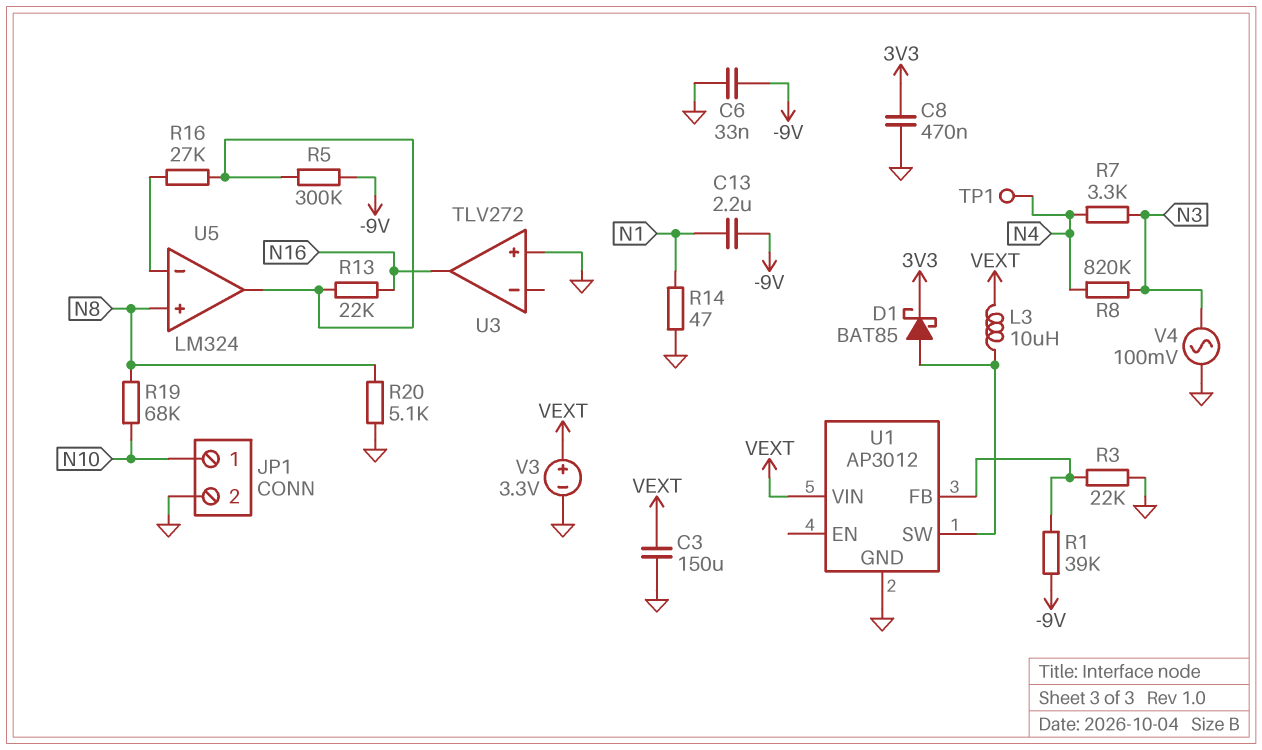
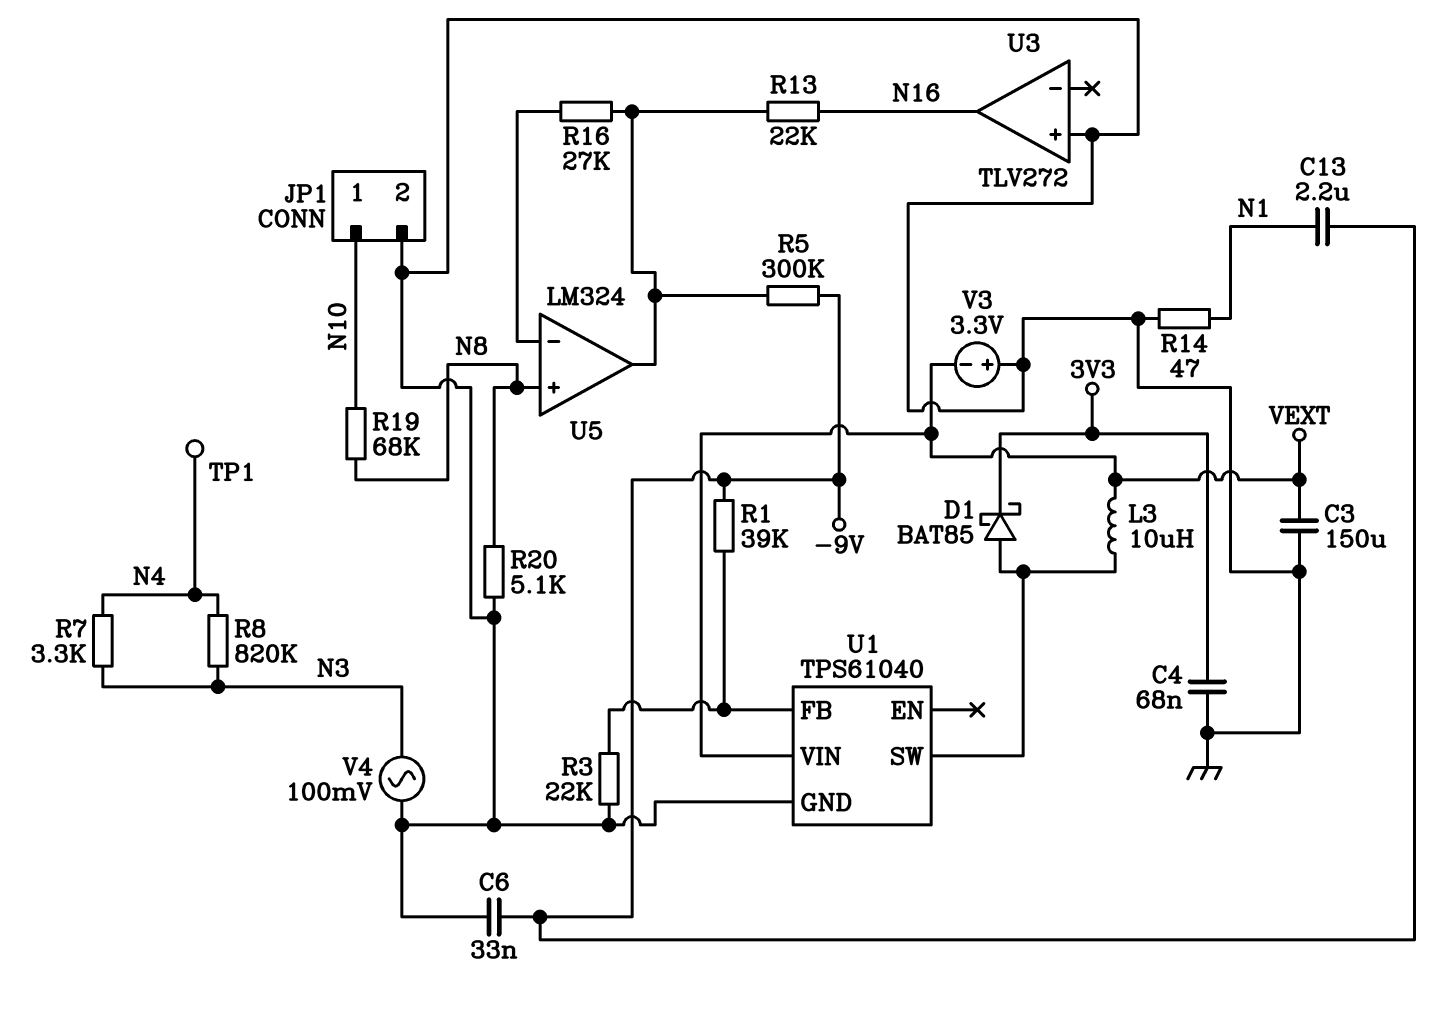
C4: none -> 68nF (3V3, GND)
C8: 470nF (3V3, GND) -> none
U1: AP3012 -> TPS61040
V3: 3.3V (plus VEXT, minus GND) -> 3.3V (plus GND, minus VEXT)

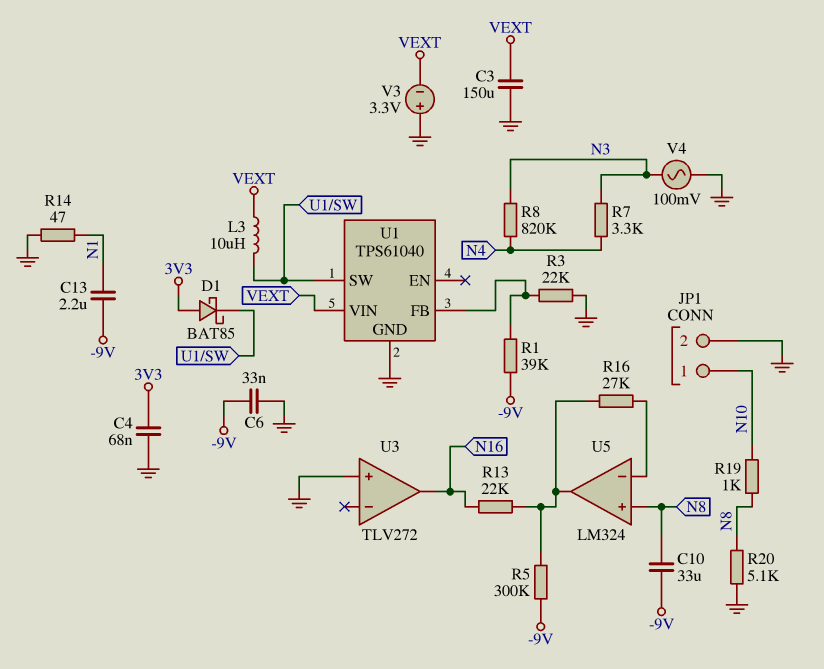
C10: none -> 33uF (-9V, N8)
D1: schottky BAT85 (A U1/SW, K 3V3) -> schottky BAT85 (A 3V3, K U1/SW)
R19: 68k (N8, N10) -> 1k (N8, N10)
TP1: test point (N4) -> none

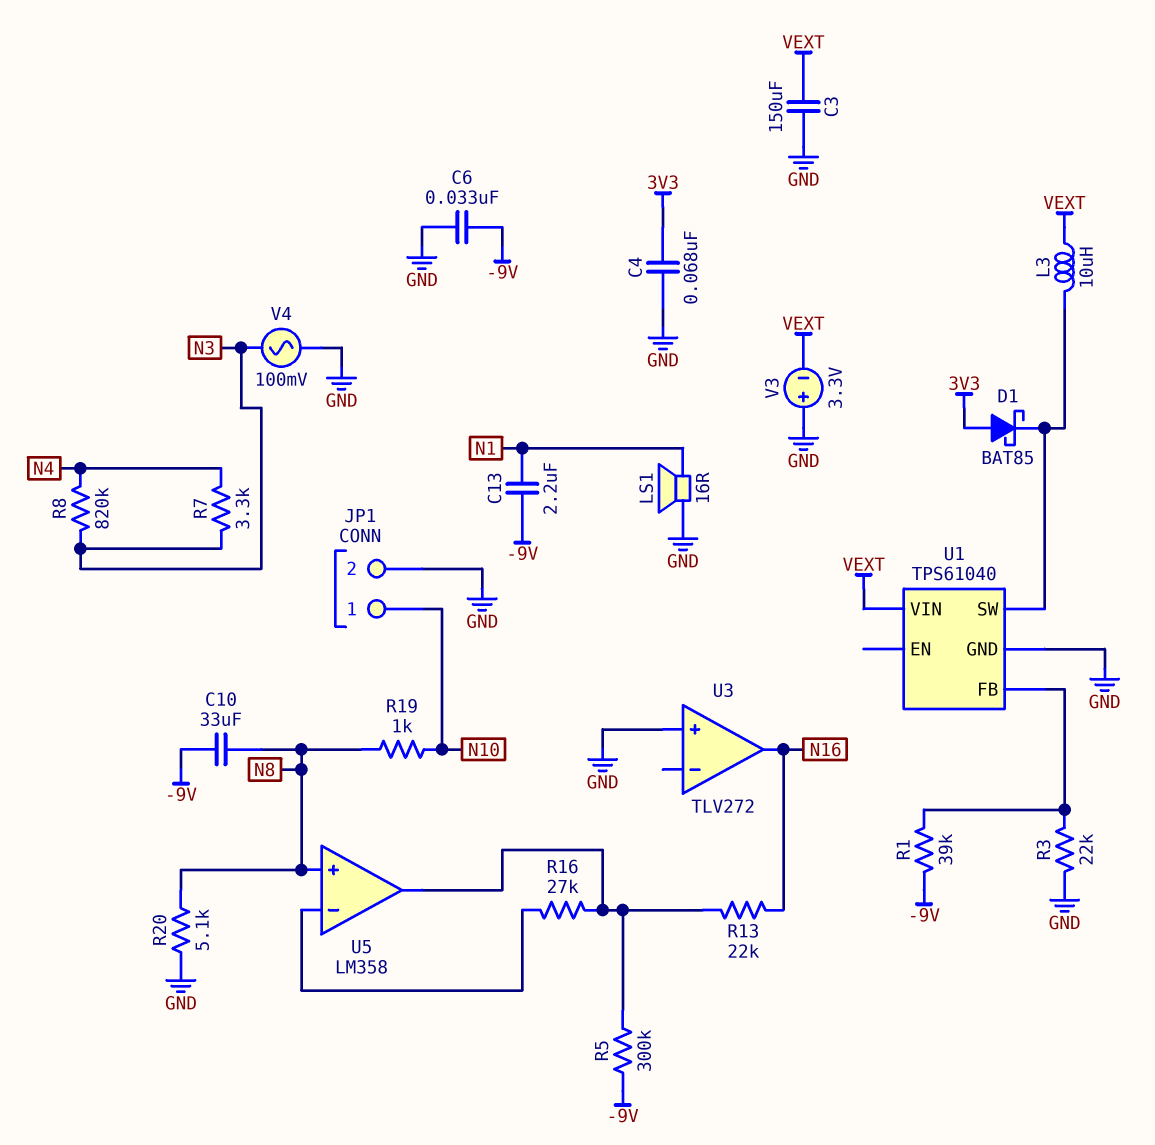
LS1: none -> speaker 16R (GND, N1)
R14: 47 (GND, N1) -> none
U5: LM324 -> LM358

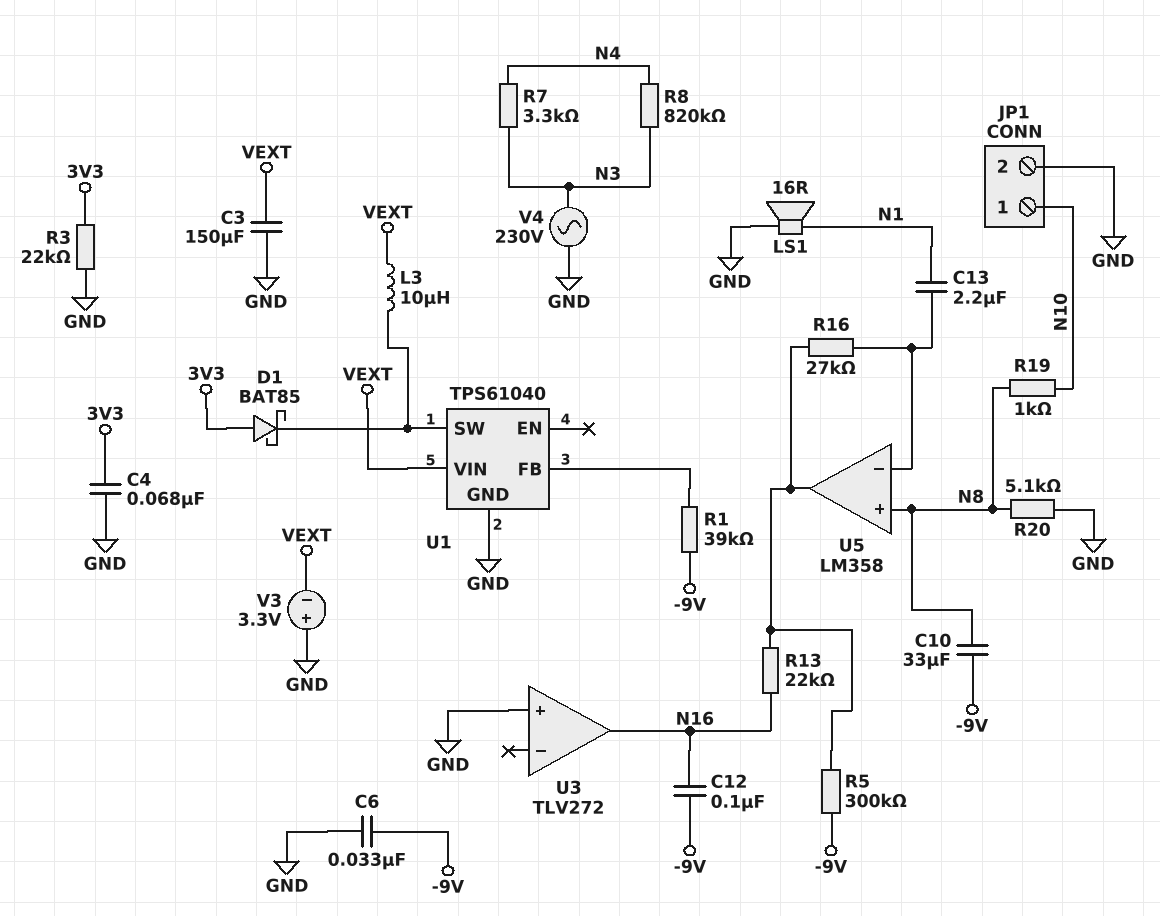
C12: none -> 100nF (-9V, N16)
C13: 2.2uF (-9V, N1) -> 2.2uF (N1, U5/in-)
R3: 22k (GND, U1/FB) -> 22k (3V3, GND)
V4: AC 100mV (GND, N3) -> AC 230V (GND, N3)

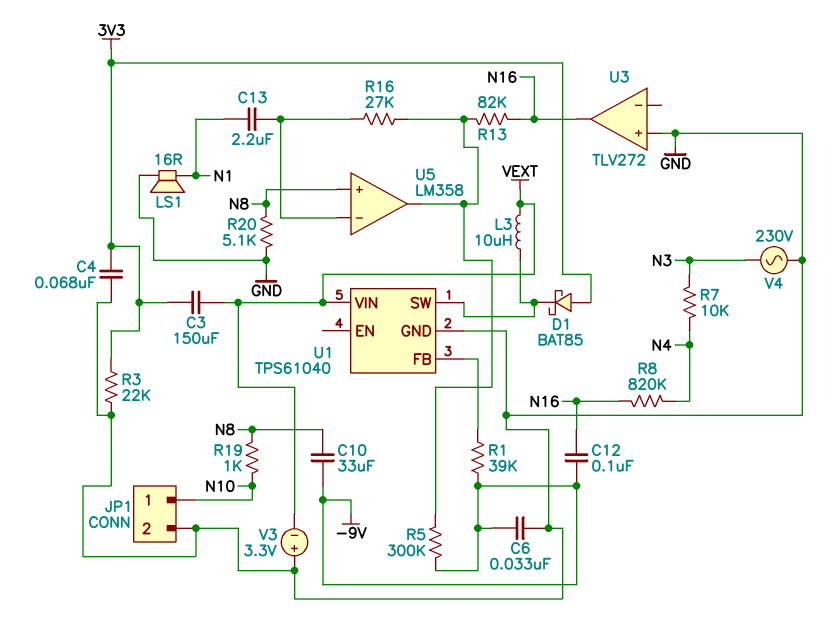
C3: 150uF (GND, VEXT) -> 150uF (3V3, VEXT)
R7: 3.3k (N3, N4) -> 10k (N3, N4)
R8: 820k (N3, N4) -> 820k (N4, N16)
R13: 22k (N16, U5/out) -> 82k (N16, U5/out)

